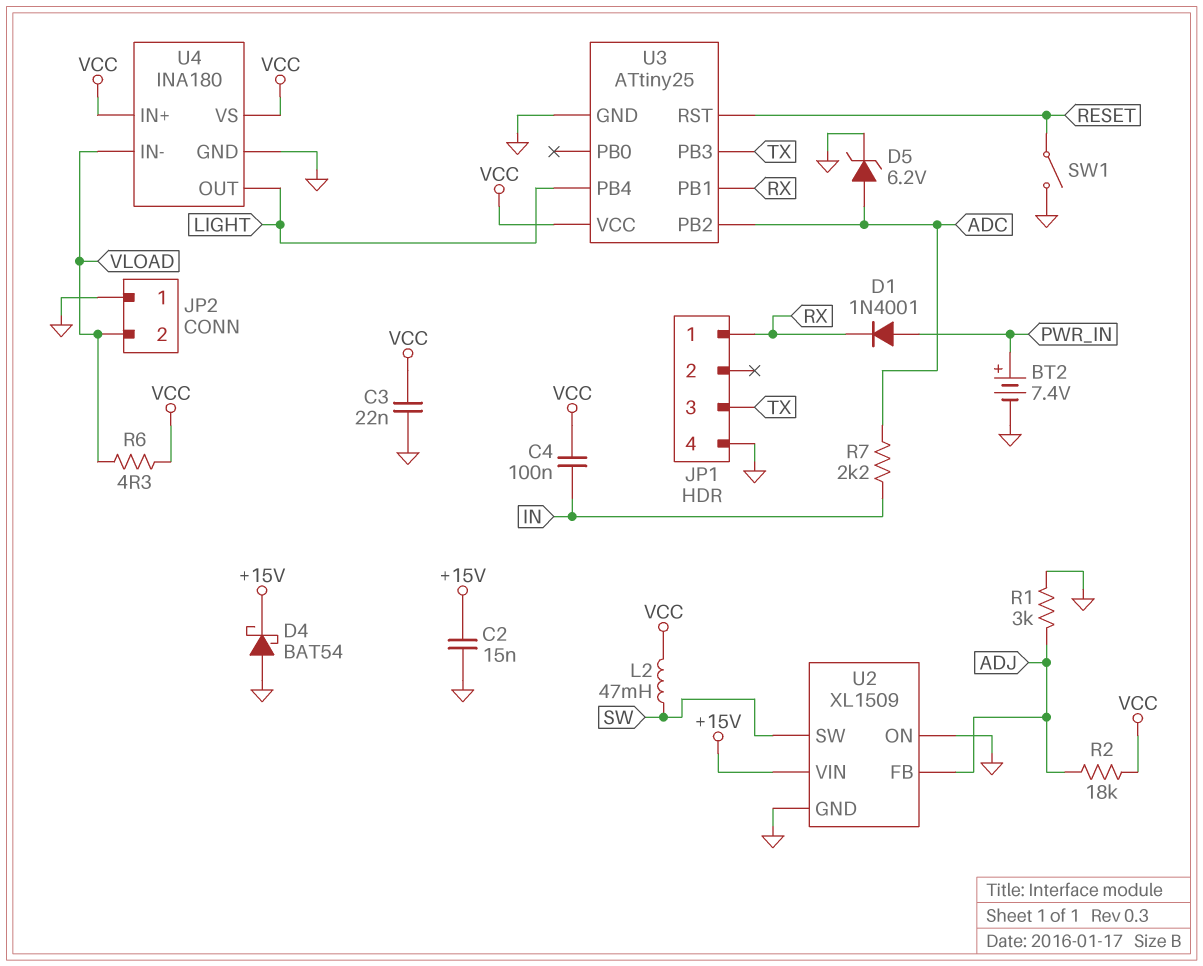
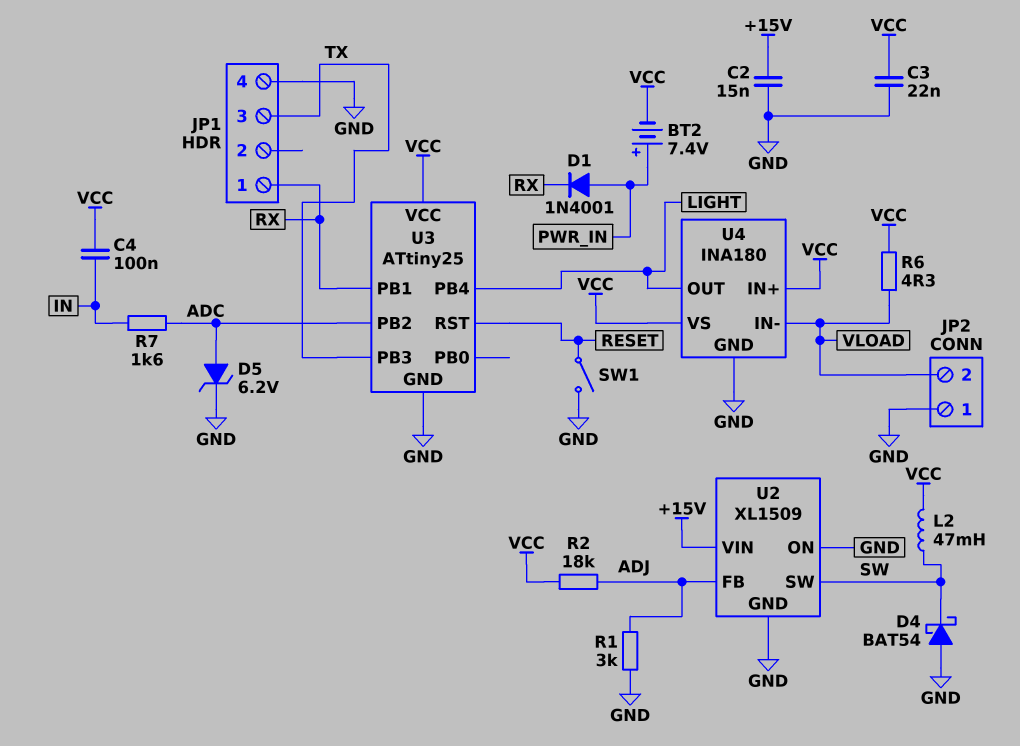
BT2: 7.4V (plus PWR_IN, minus GND) -> 7.4V (plus PWR_IN, minus VCC)
D4: schottky BAT54 (A GND, K +15V) -> schottky BAT54 (A GND, K SW)
R7: 2.2k (ADC, IN) -> 1.6k (ADC, IN)

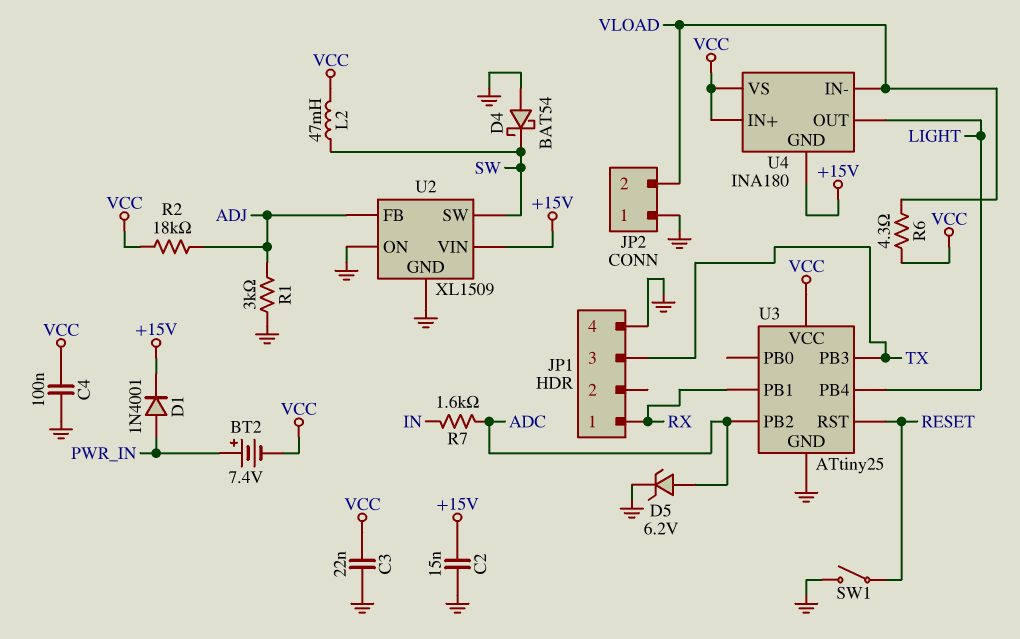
C4: 100nF (IN, VCC) -> 100nF (GND, VCC)
D1: diode 1N4001 (A PWR_IN, K RX) -> diode 1N4001 (A PWR_IN, K +15V)
U4 pin GND: GND -> +15V

